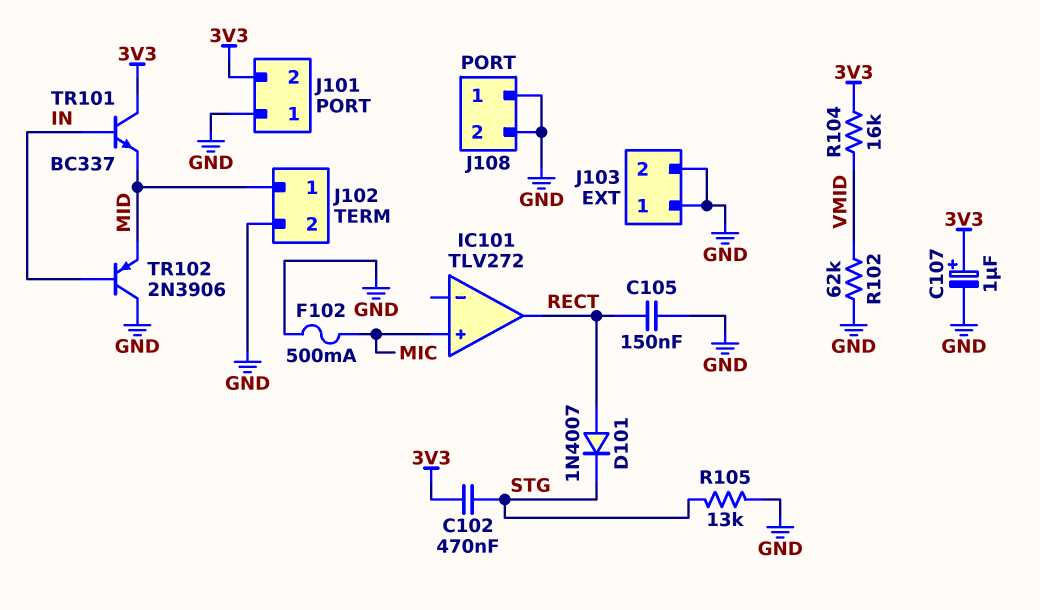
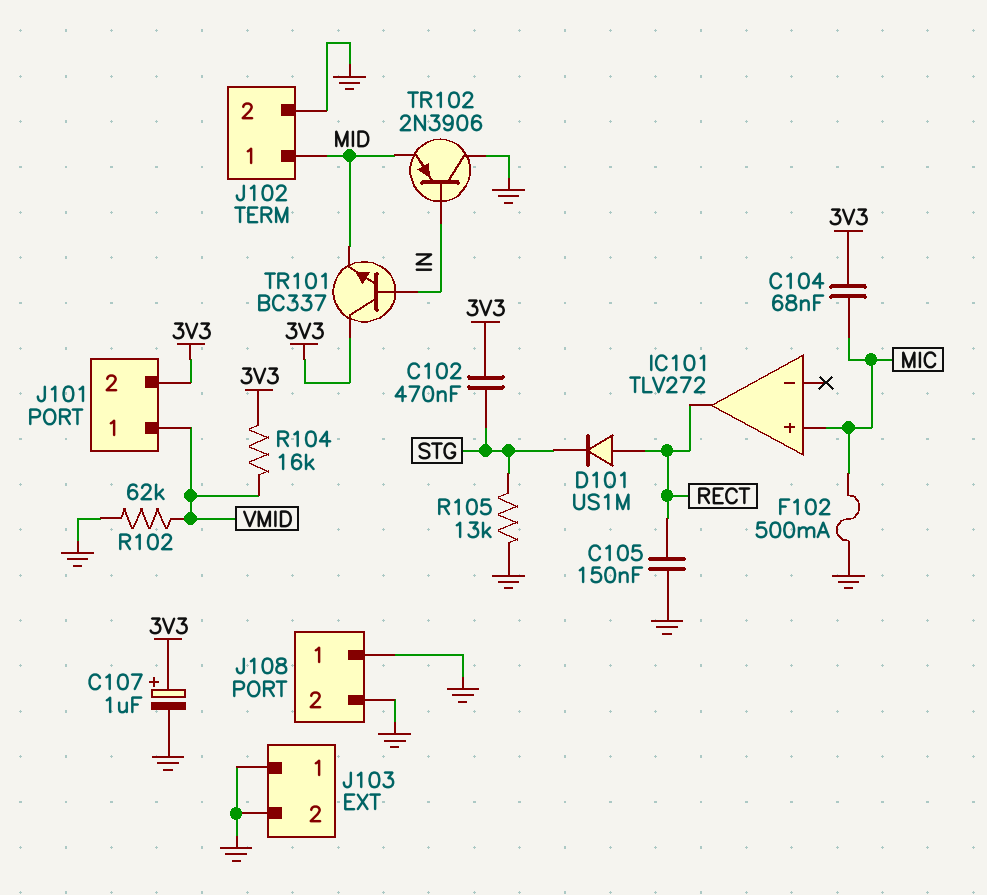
C104: none -> 68nF (3V3, MIC)
D101: diode 1N4007 (A RECT, K STG) -> diode US1M (A RECT, K STG)
J101 pin 1: GND -> VMID

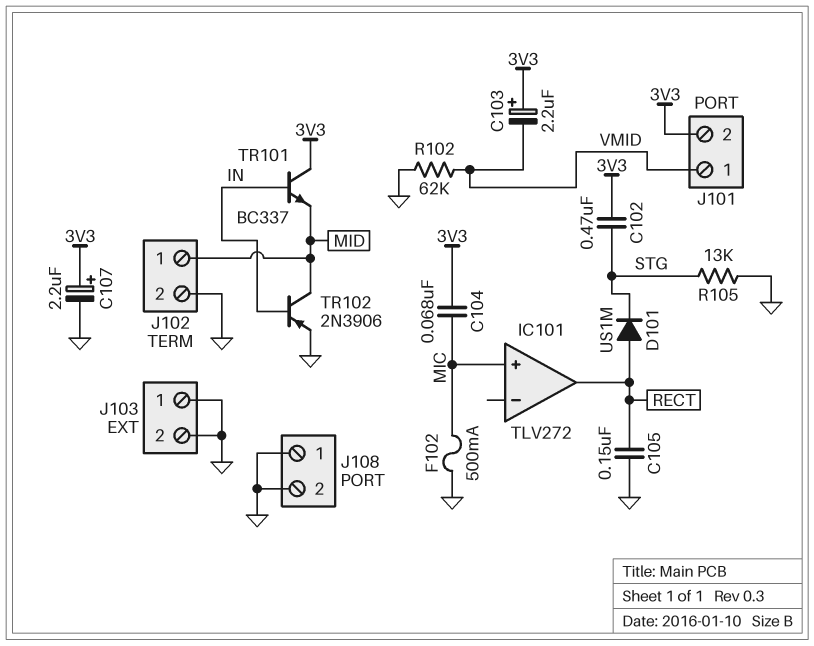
C103: none -> 2.2uF (plus 3V3, minus VMID)
C107: 1uF (plus 3V3, minus GND) -> 2.2uF (plus 3V3, minus GND)
R104: 16k (3V3, VMID) -> none
TR102: PNP 2N3906 (B IN, C GND, E MID) -> PNP 2N3906 (B IN, C MID, E GND)

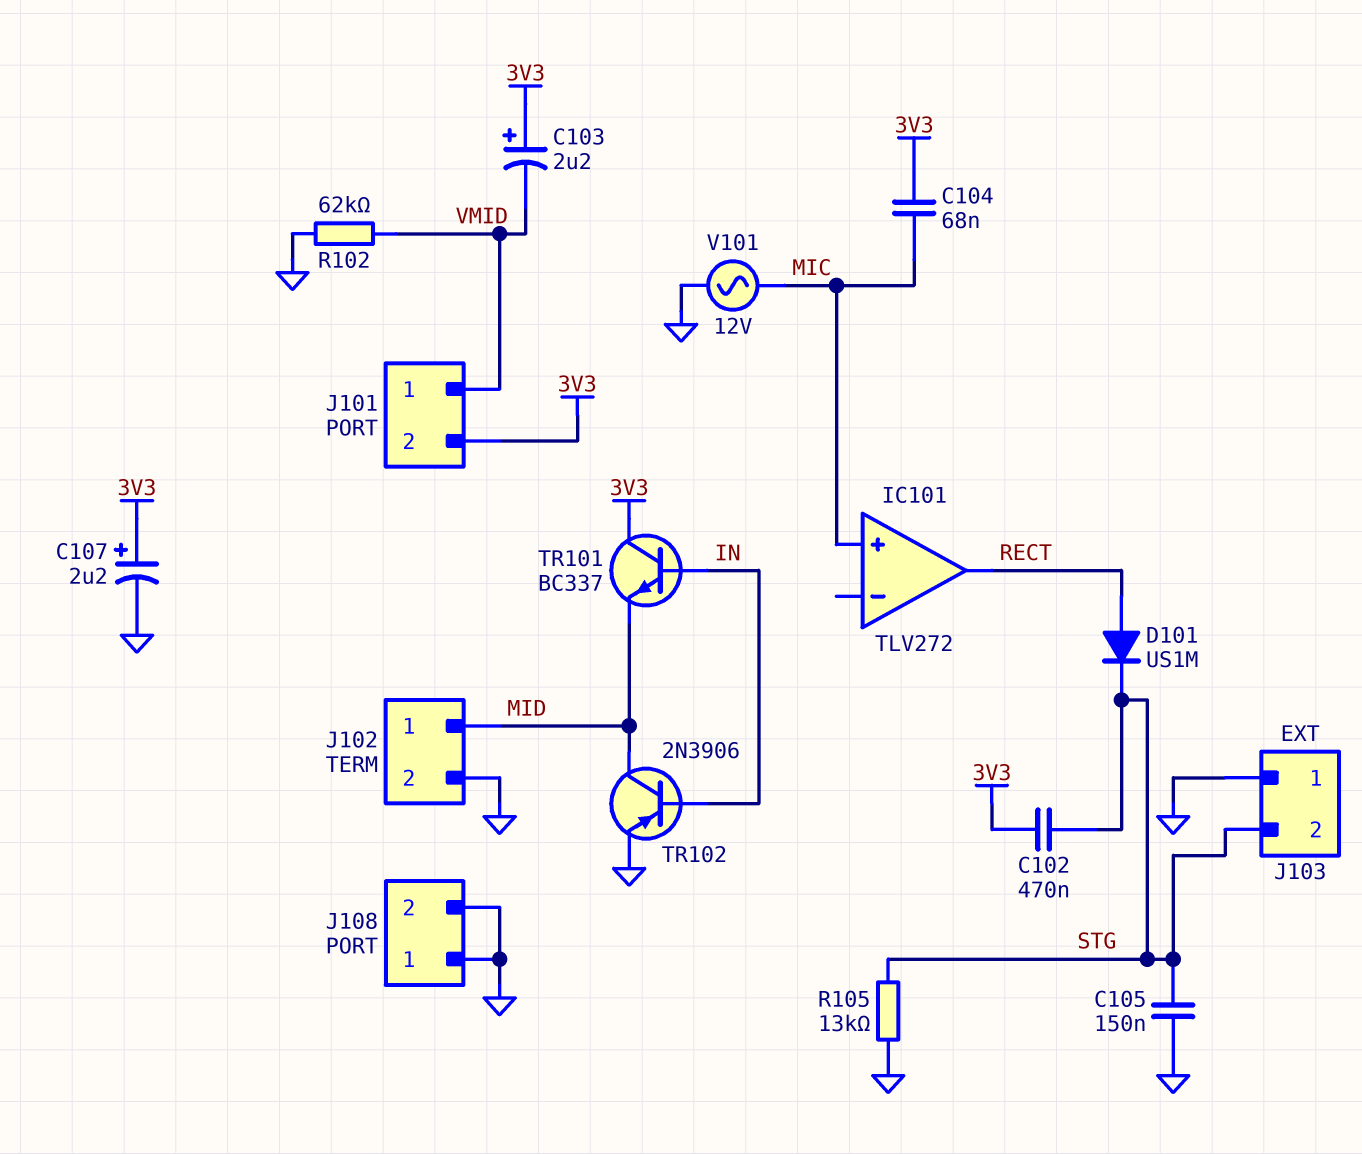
C105: 150nF (GND, RECT) -> 150nF (GND, STG)
F102: 500mA (GND, MIC) -> none
J103 pin 2: GND -> STG
V101: none -> AC 12V (GND, MIC)

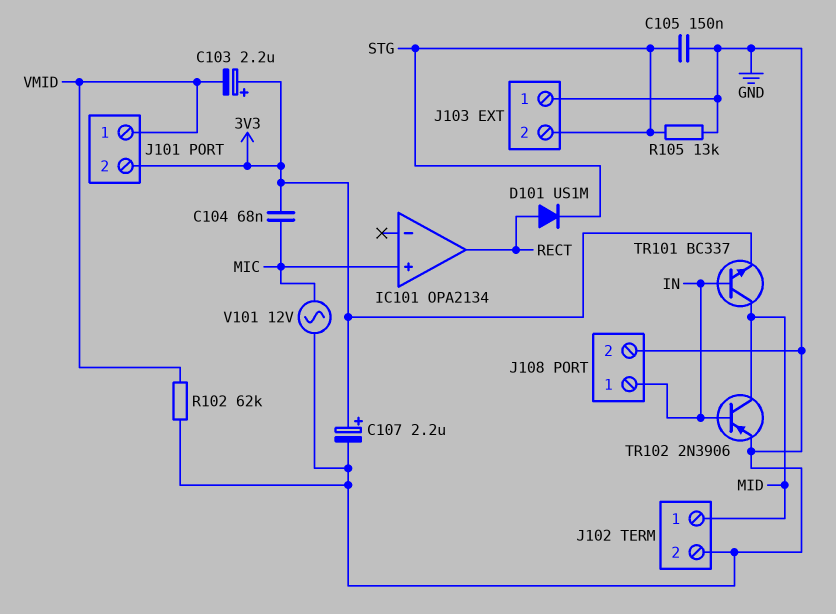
C102: 470nF (3V3, STG) -> none
IC101: TLV272 -> OPA2134
J108 pin 1: GND -> IN
TR101: NPN BC337 (B IN, C 3V3, E MID) -> NPN BC337 (B IN, C MID, E 3V3)

